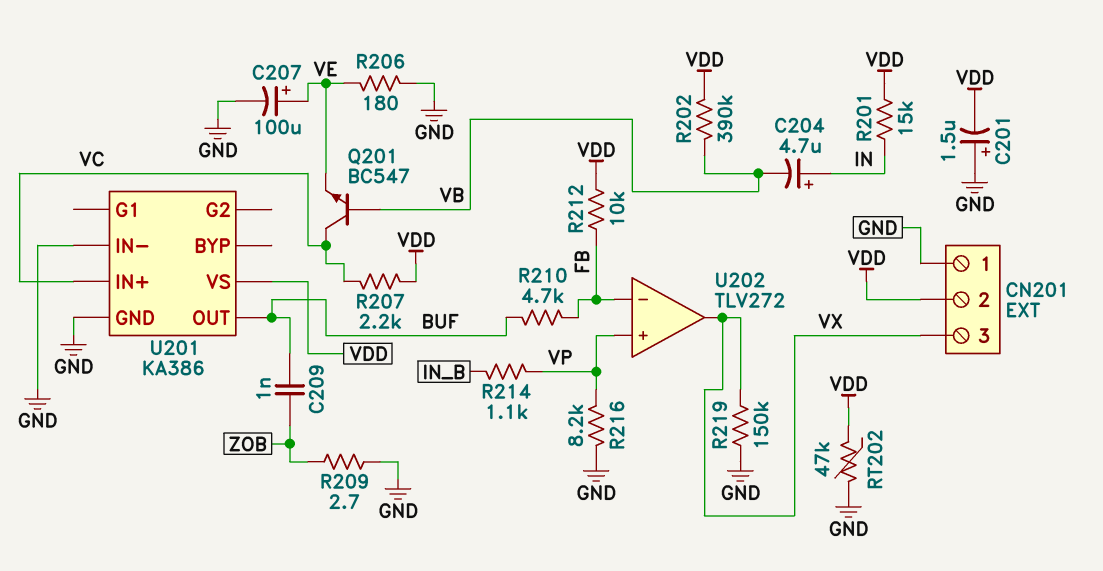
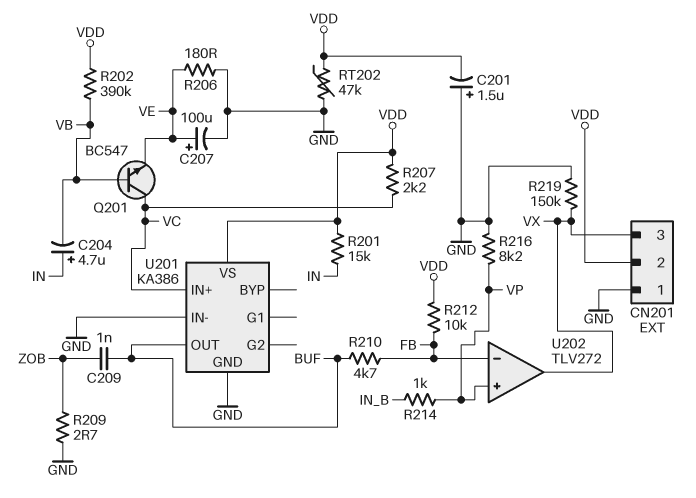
R214: 1.1k (IN_B, VP) -> 1k (IN_B, VP)

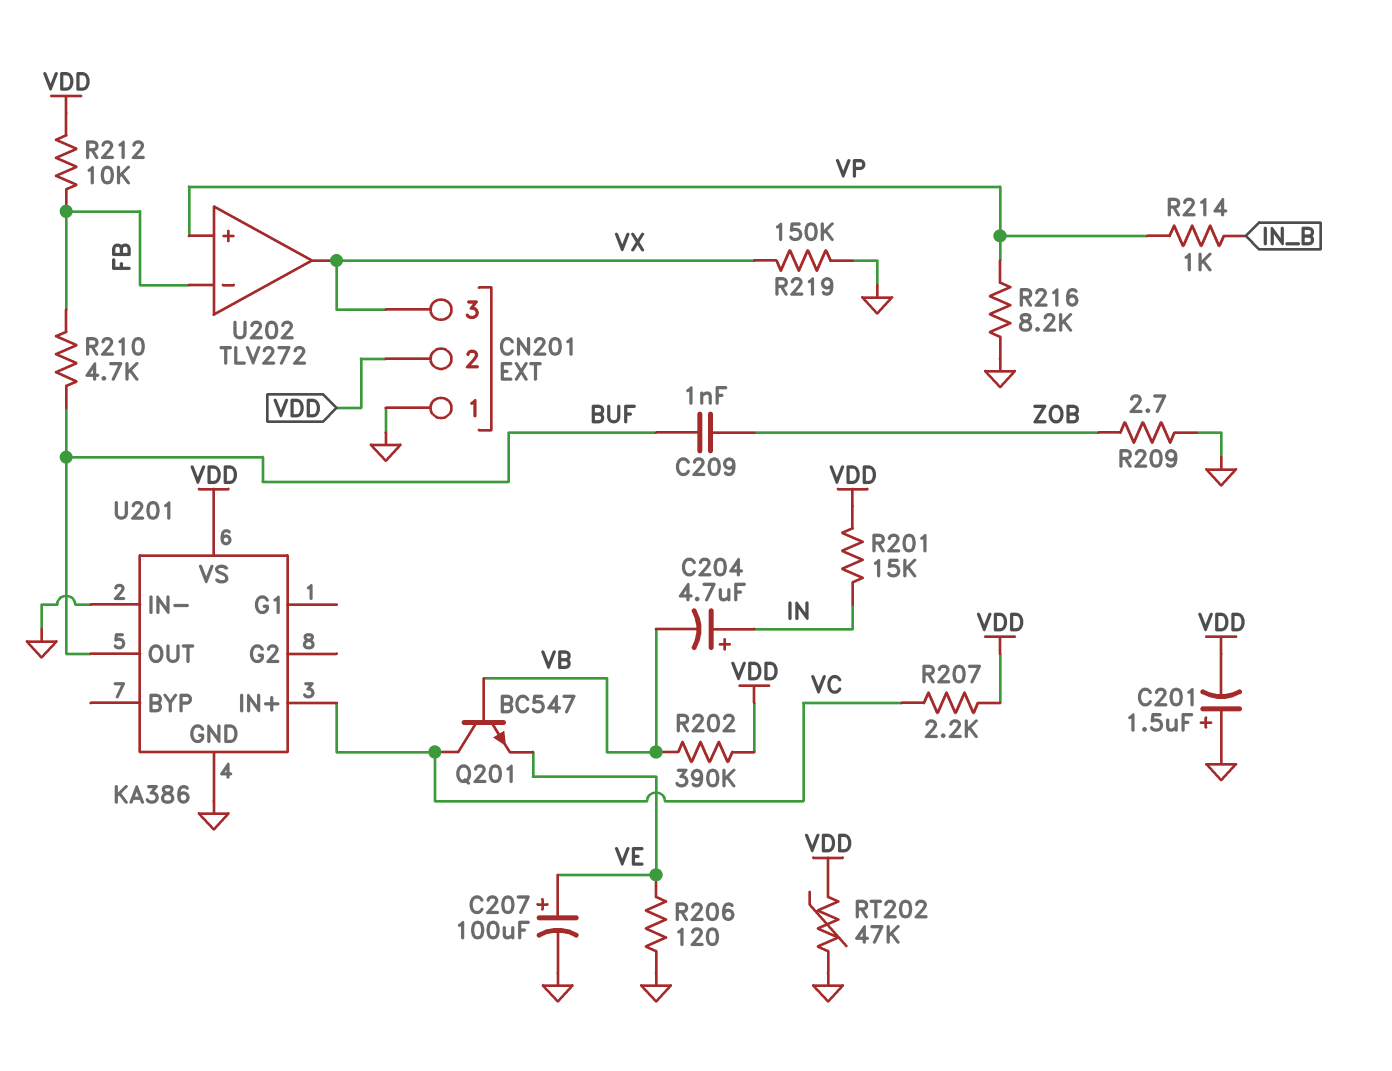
R206: 180 (GND, VE) -> 120 (GND, VE)

